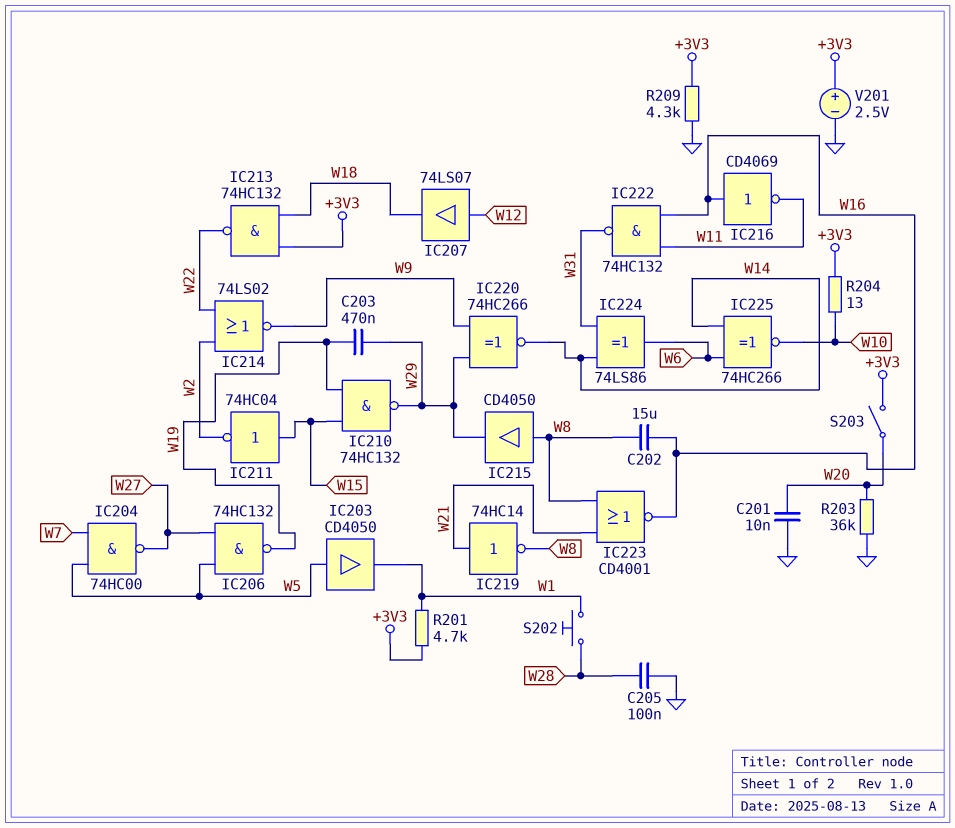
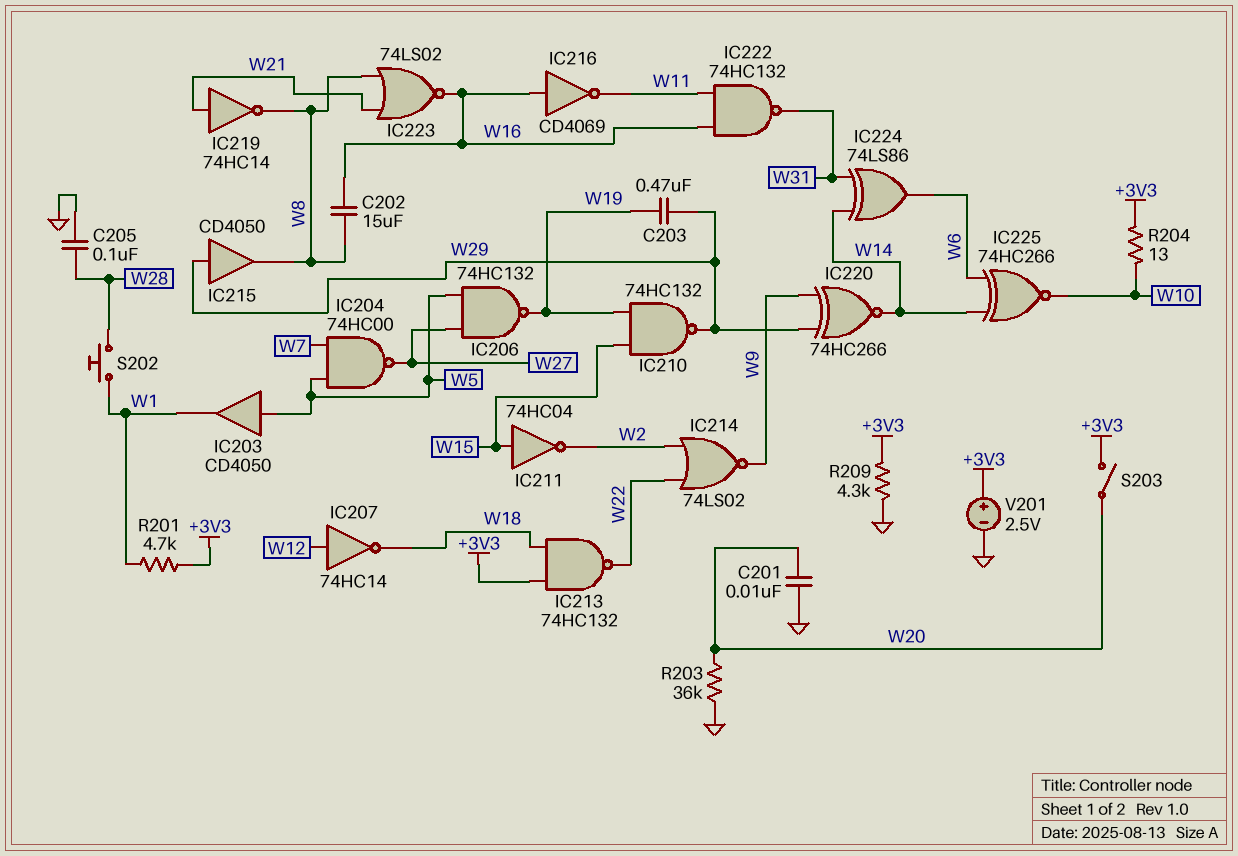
IC207: buffer 74LS07 (in W12, out W18) -> NOT 74HC14 (in W12, out W18)
IC215: buffer CD4050 (in W8, out W29) -> buffer CD4050 (in W29, out W8)
IC223: NOR CD4001 (in W8, in W21, out W16) -> NOR 74LS02 (in W8, in W21, out W16)

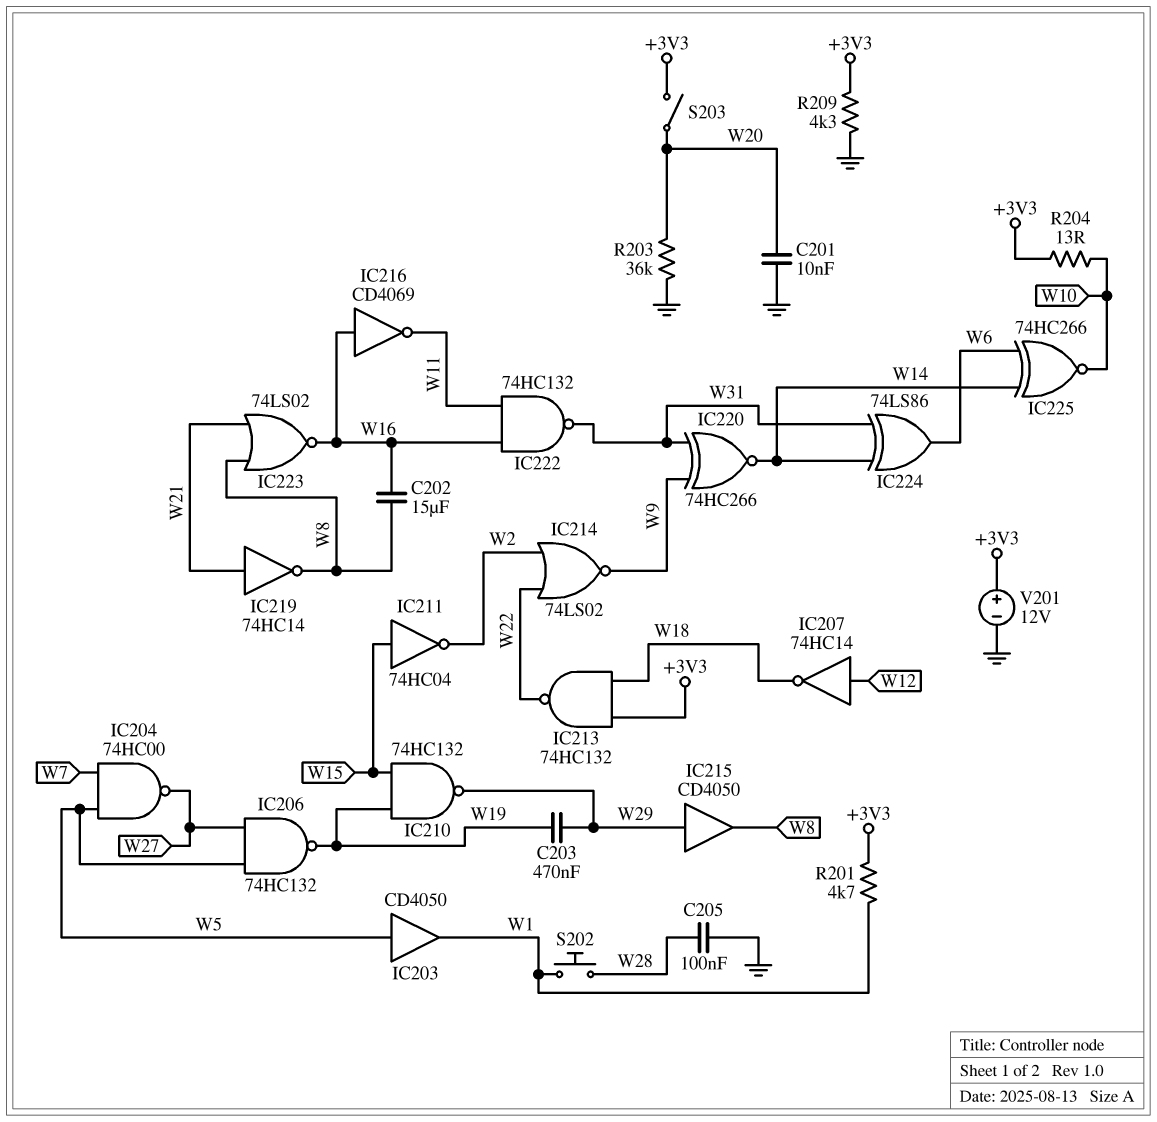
IC220: XNOR 74HC266 (in W9, in W29, out W14) -> XNOR 74HC266 (in W9, in W31, out W14)
V201: 2.5V (plus +3V3, minus GND) -> 12V (plus +3V3, minus GND)

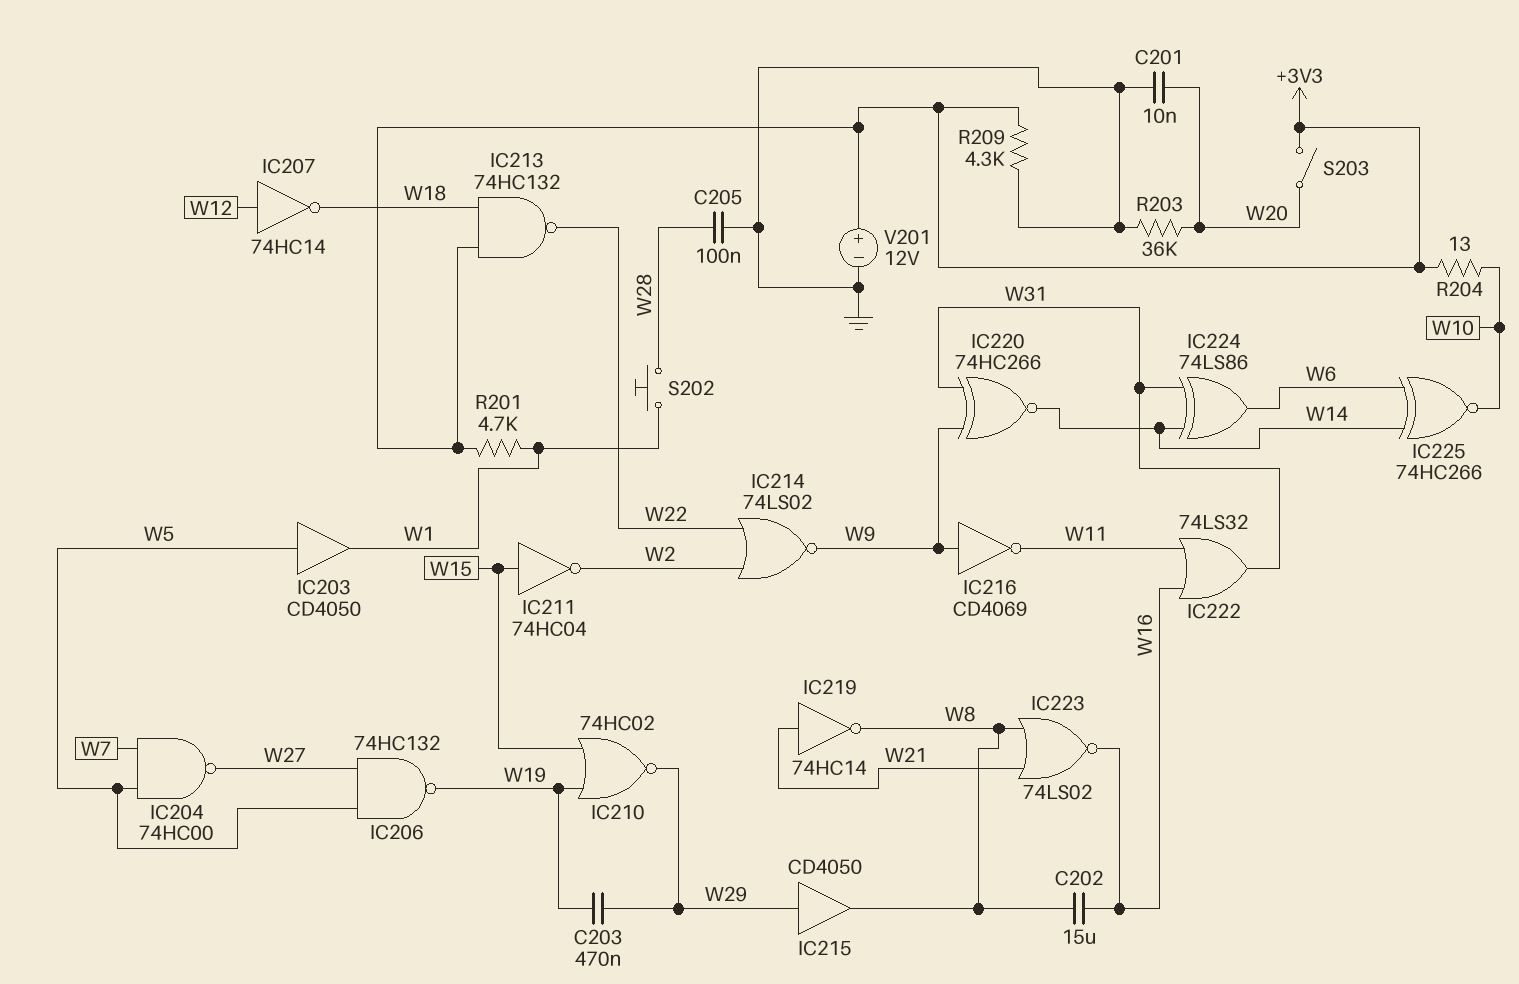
IC210: NAND 74HC132 (in W15, in W19, out W29) -> NOR 74HC02 (in W15, in W19, out W29)
IC216: NOT CD4069 (in W16, out W11) -> NOT CD4069 (in W9, out W11)
IC222: NAND 74HC132 (in W11, in W16, out W31) -> OR 74LS32 (in W11, in W16, out W31)

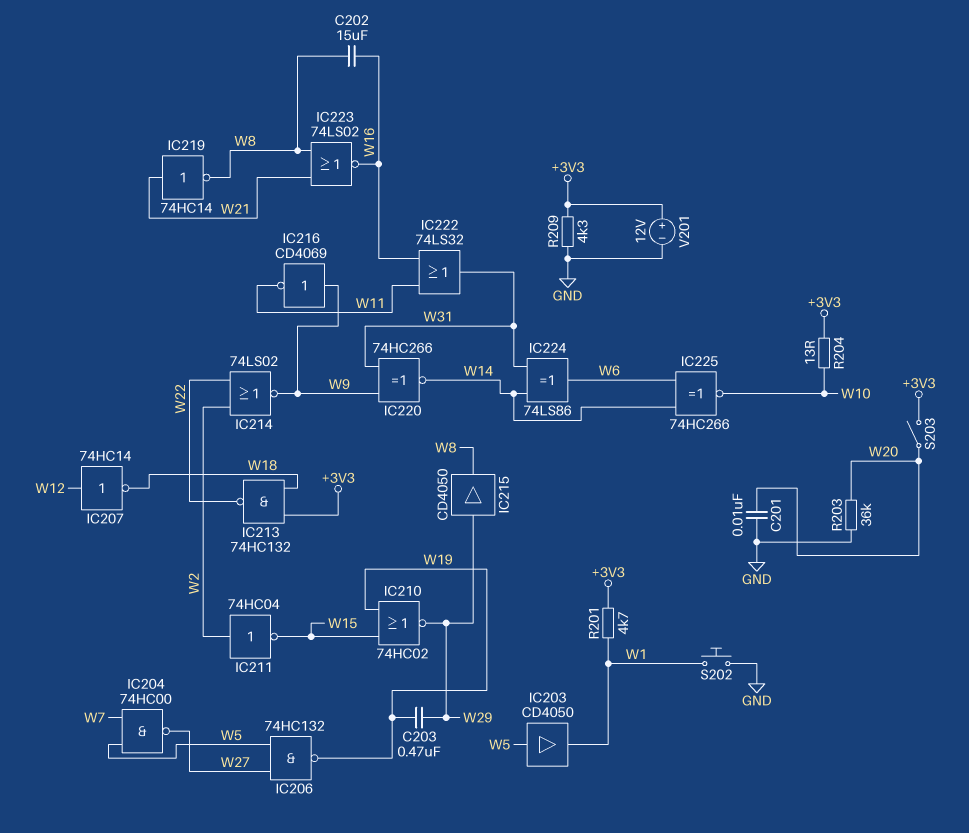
C205: 100nF (GND, W28) -> none
IC211: NOT 74HC04 (in W15, out W2) -> NOT 74HC04 (in W2, out W15)
S202: button (W1, W28) -> button (GND, W1)

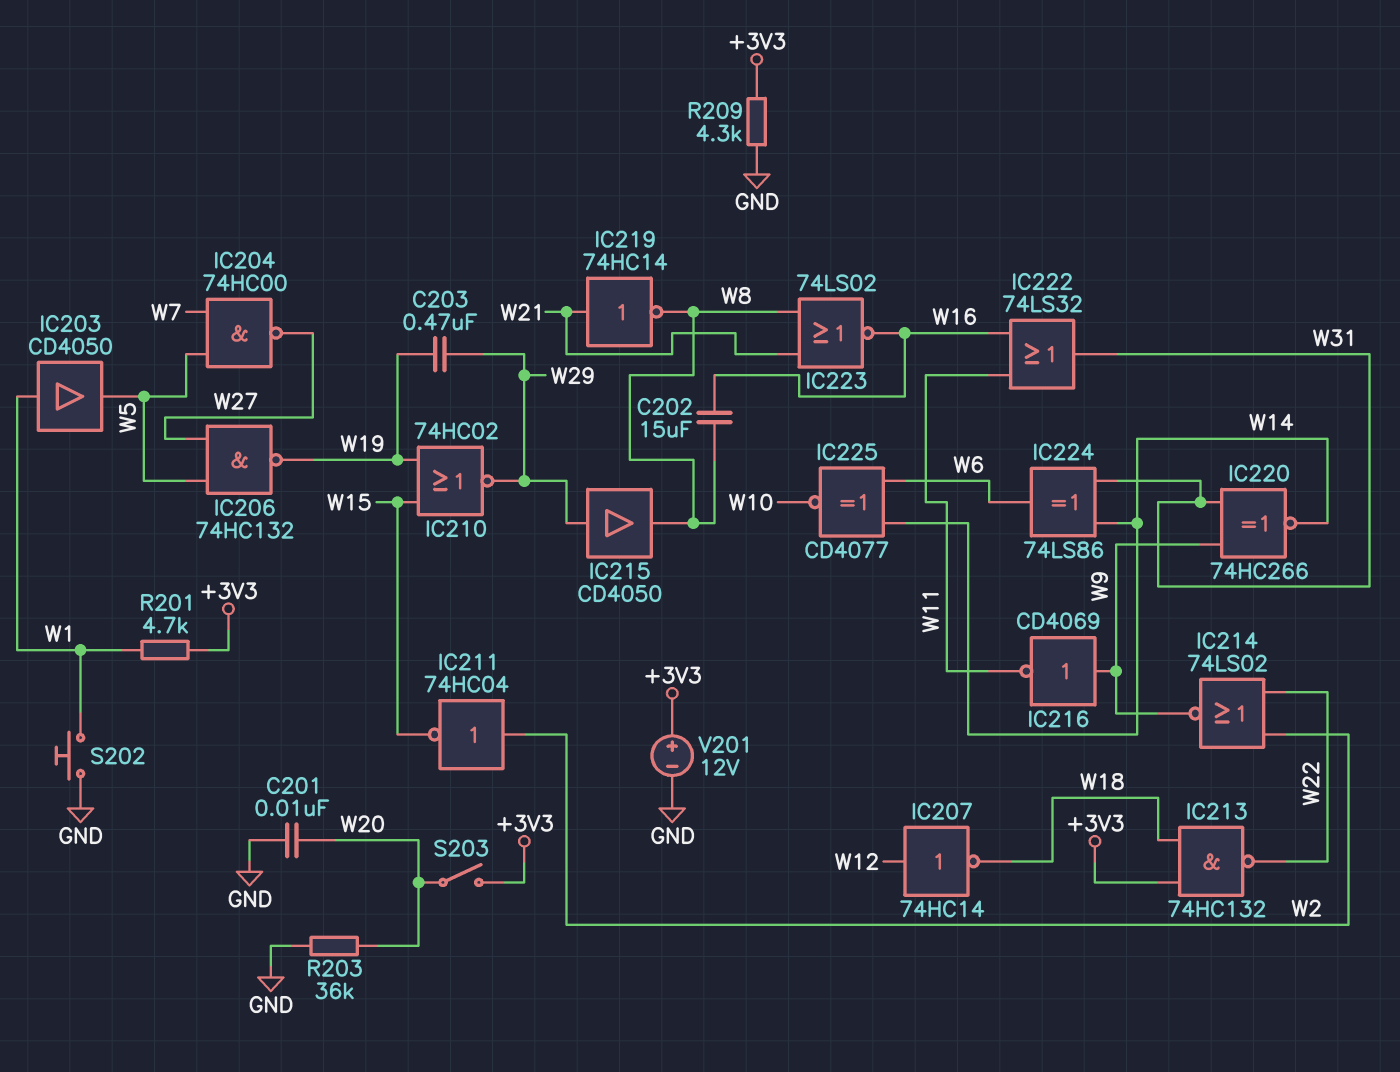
IC203: buffer CD4050 (in W5, out W1) -> buffer CD4050 (in W1, out W5)
IC225: XNOR 74HC266 (in W6, in W14, out W10) -> XNOR CD4077 (in W6, in W14, out W10)
R204: 13 (+3V3, W10) -> none

